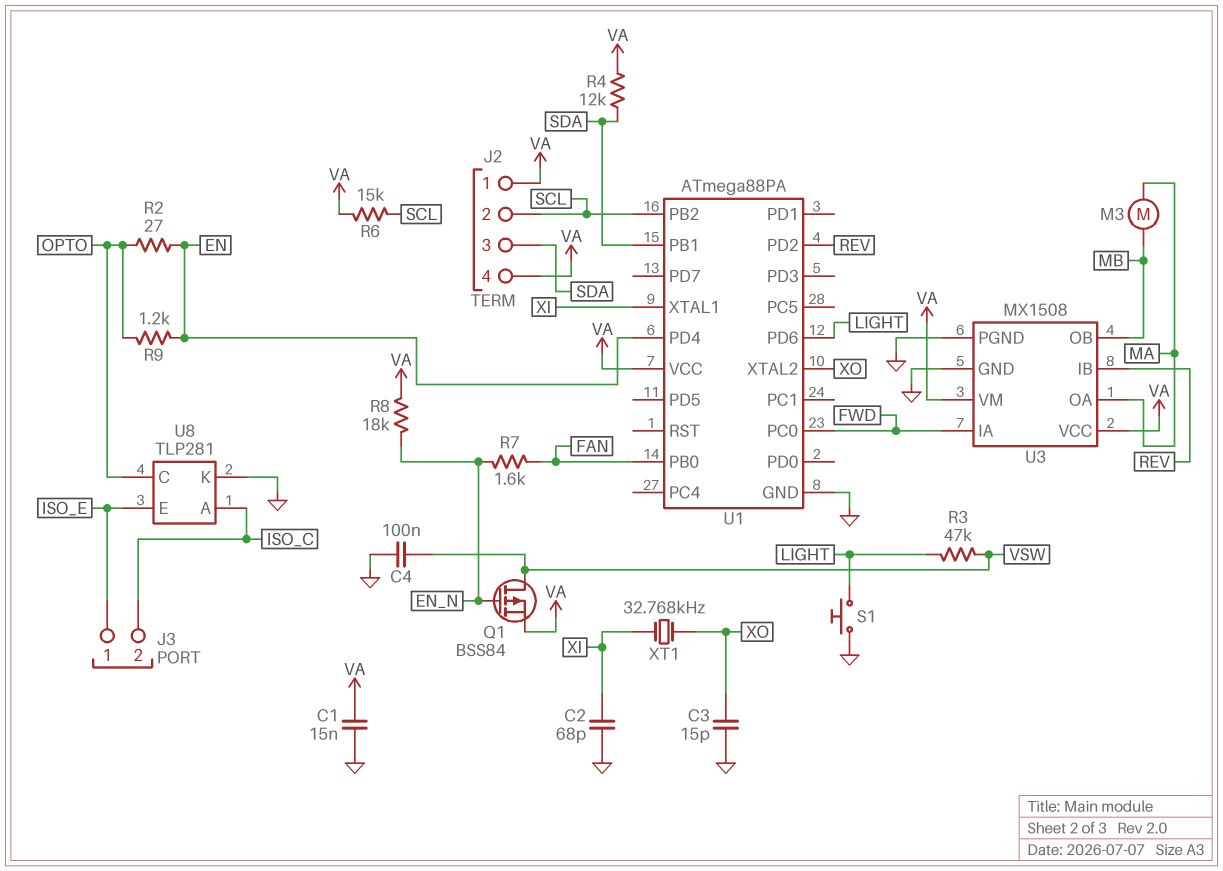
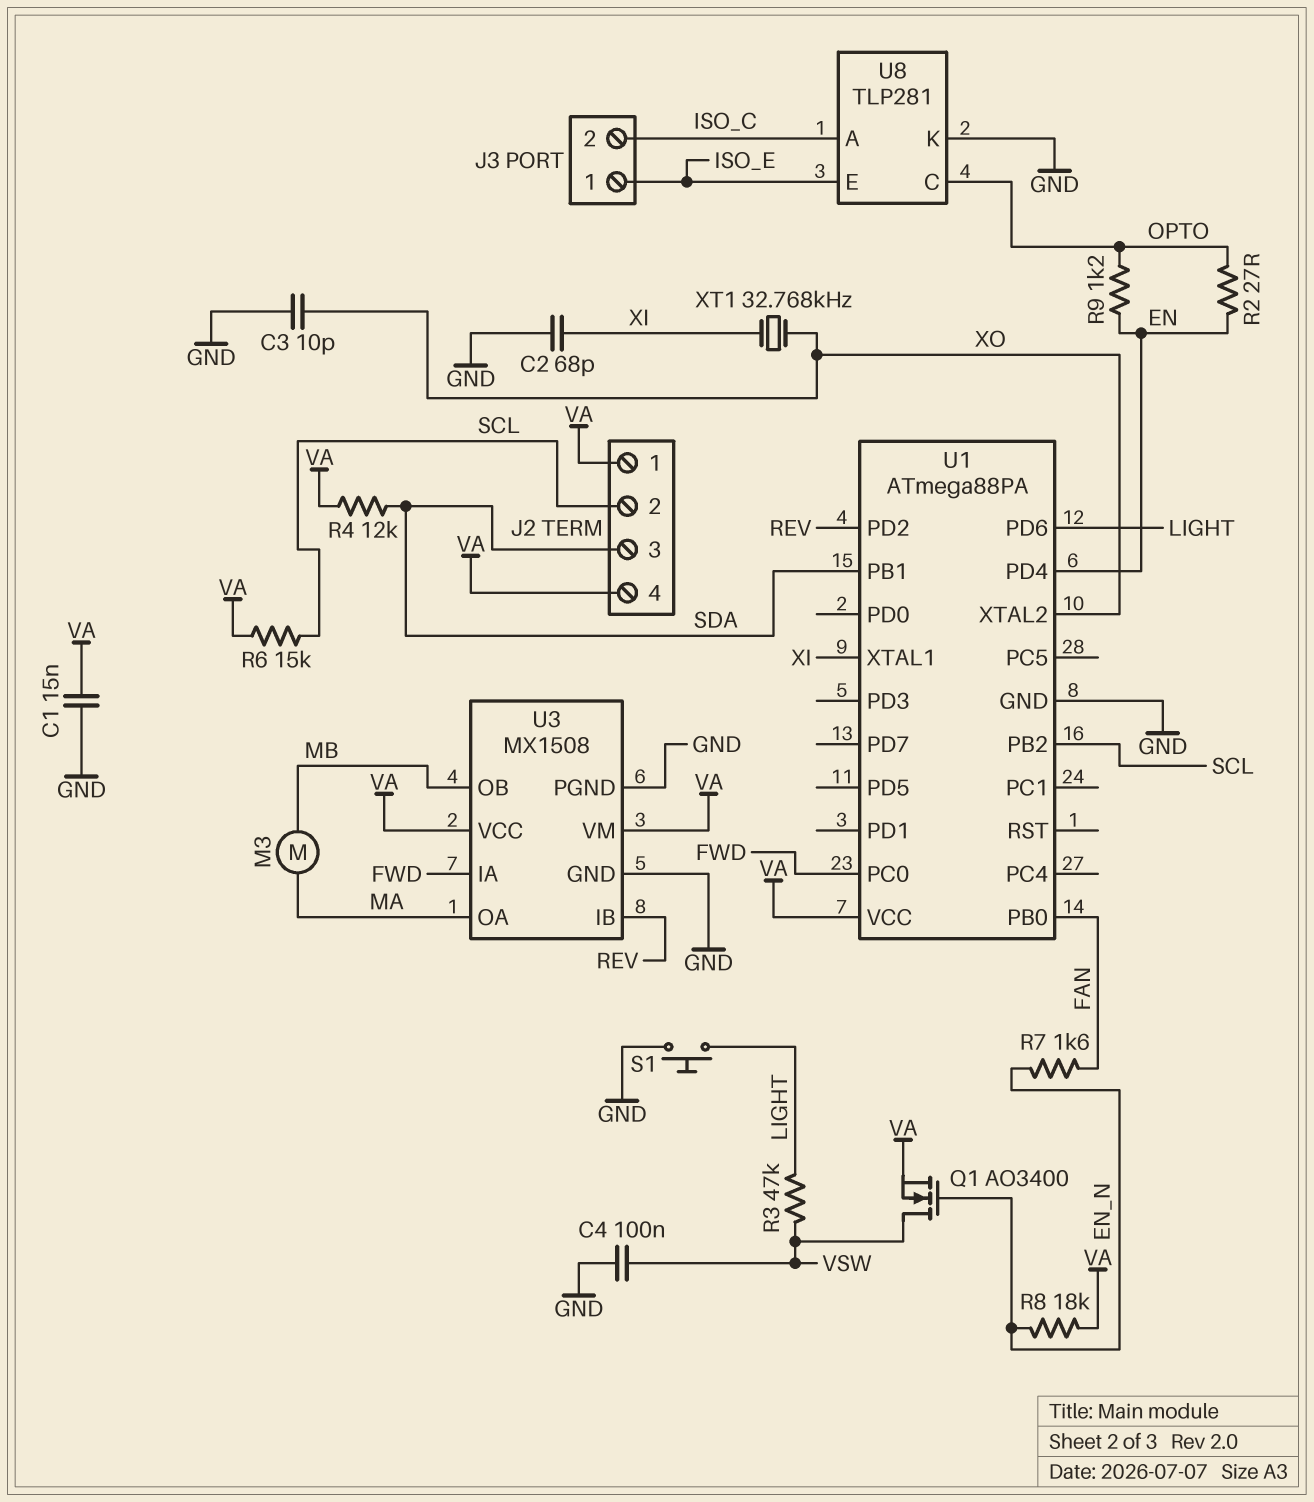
C3: 15pF (GND, XO) -> 10pF (GND, XO)
Q1: PMOS BSS84 (G EN_N, D VSW, S VA) -> NMOS AO3400 (G EN_N, D VSW, S VA)

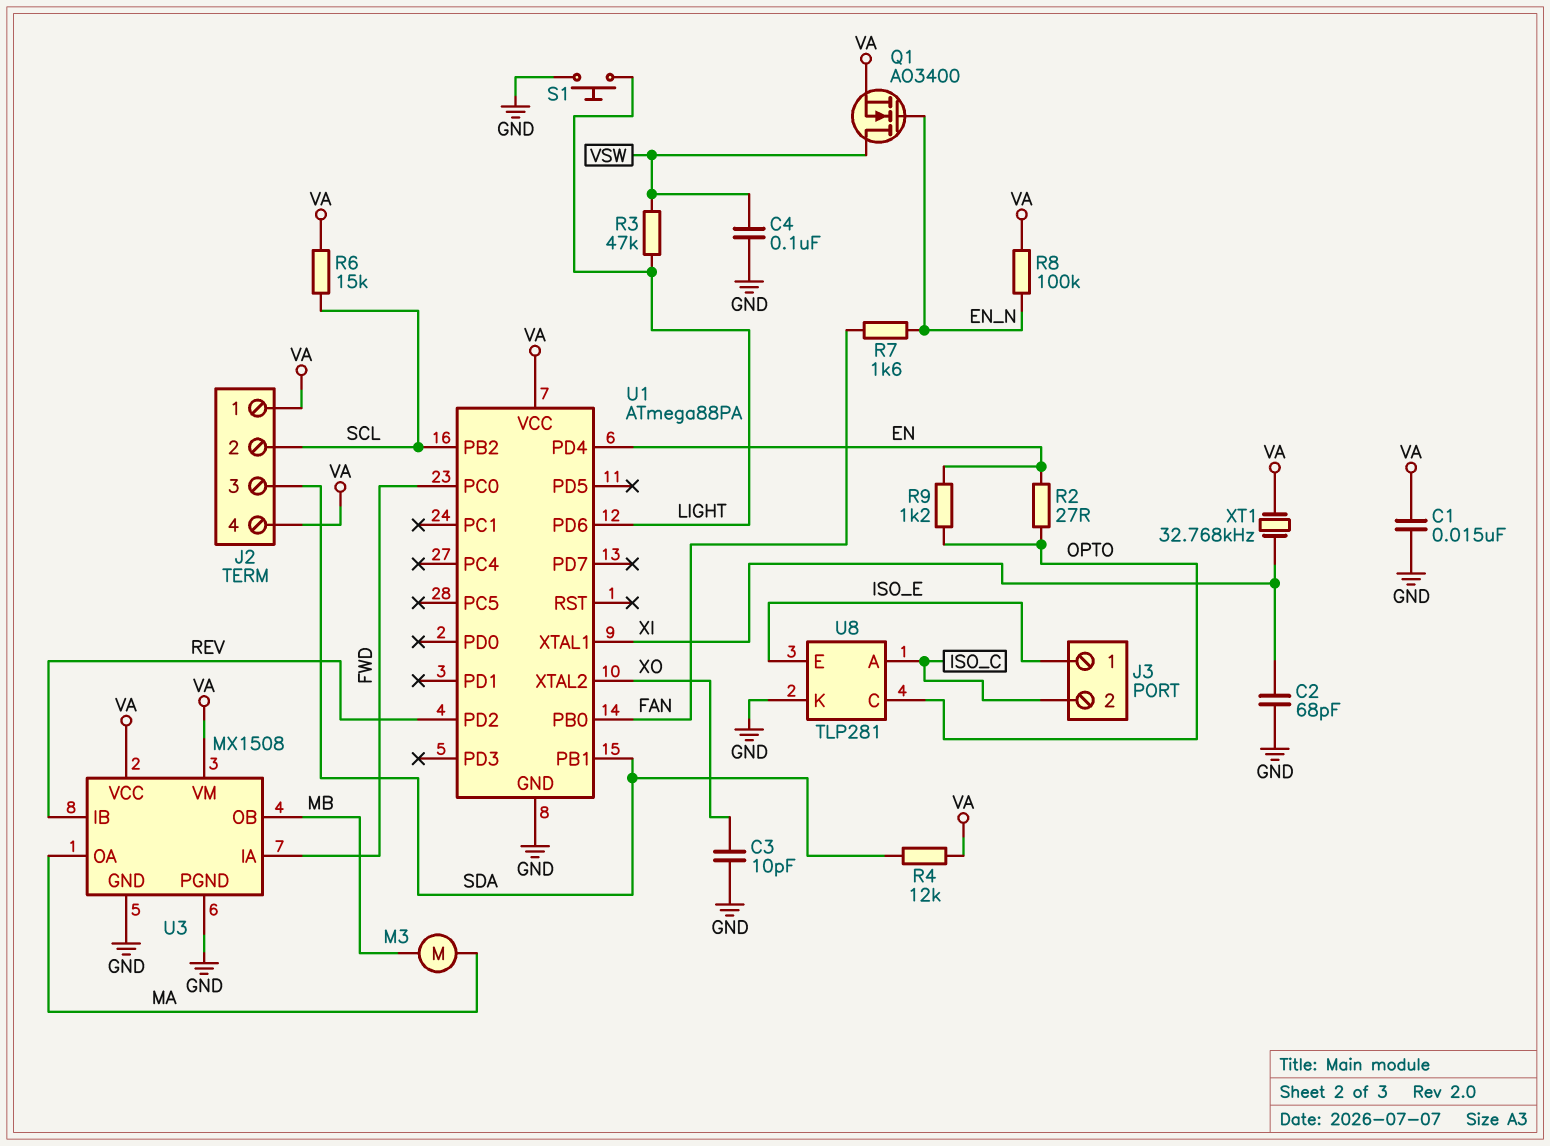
R8: 18k (EN_N, VA) -> 100k (EN_N, VA)
XT1: 32.768kHz (XI, XO) -> 32.768kHz (VA, XI)

